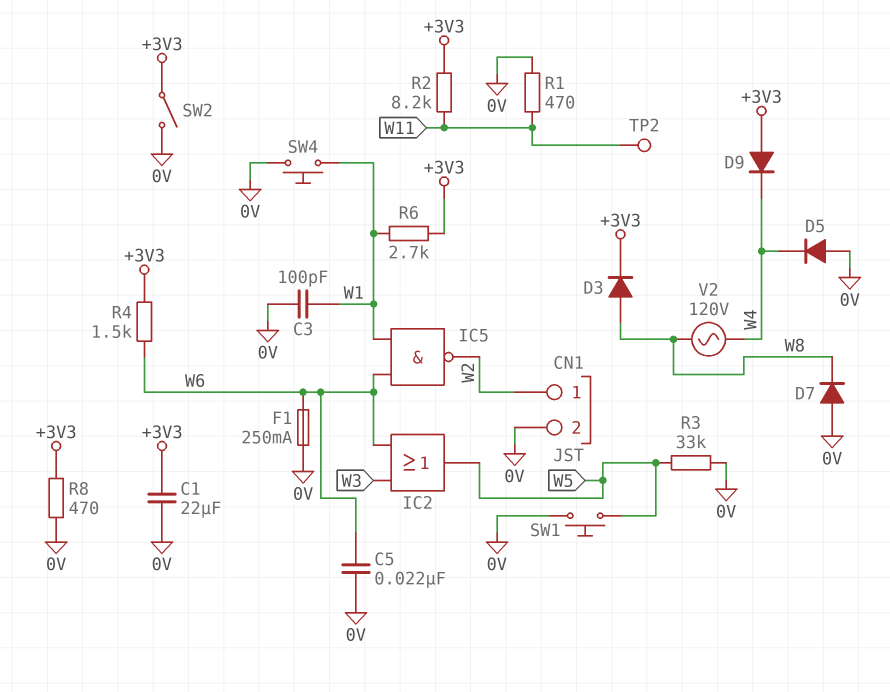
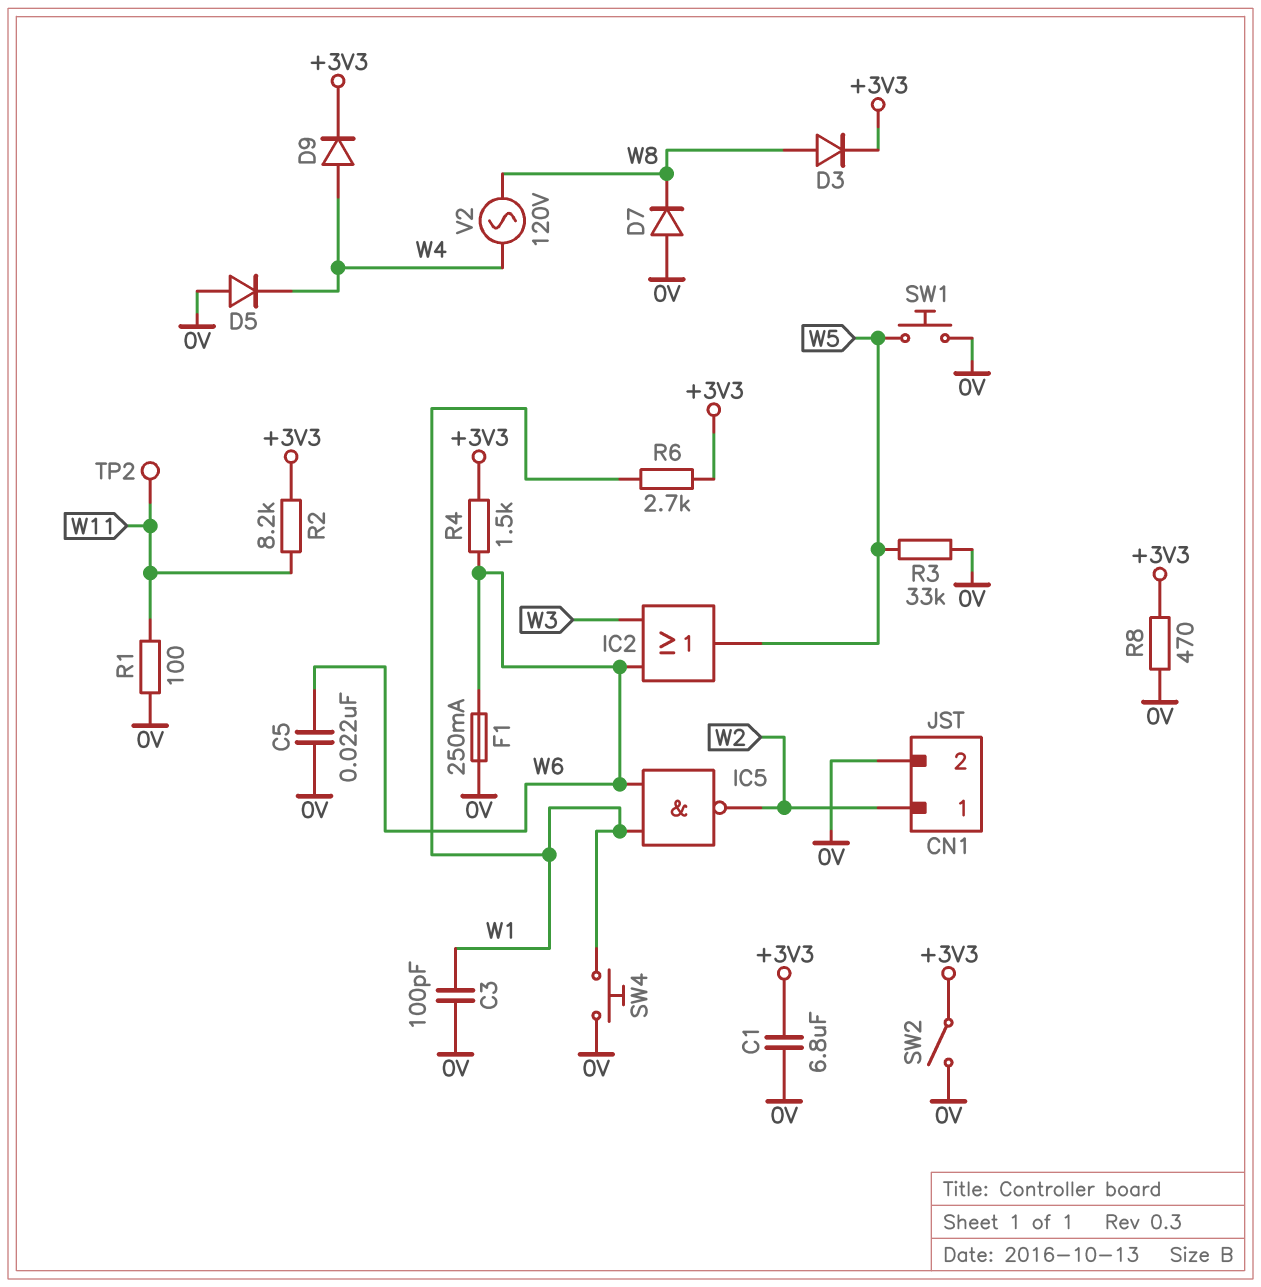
C1: 22uF (+3V3, 0V) -> 6.8uF (+3V3, 0V)
D9: diode (A +3V3, K W4) -> diode (A W4, K +3V3)
R1: 470 (0V, W11) -> 100 (0V, W11)

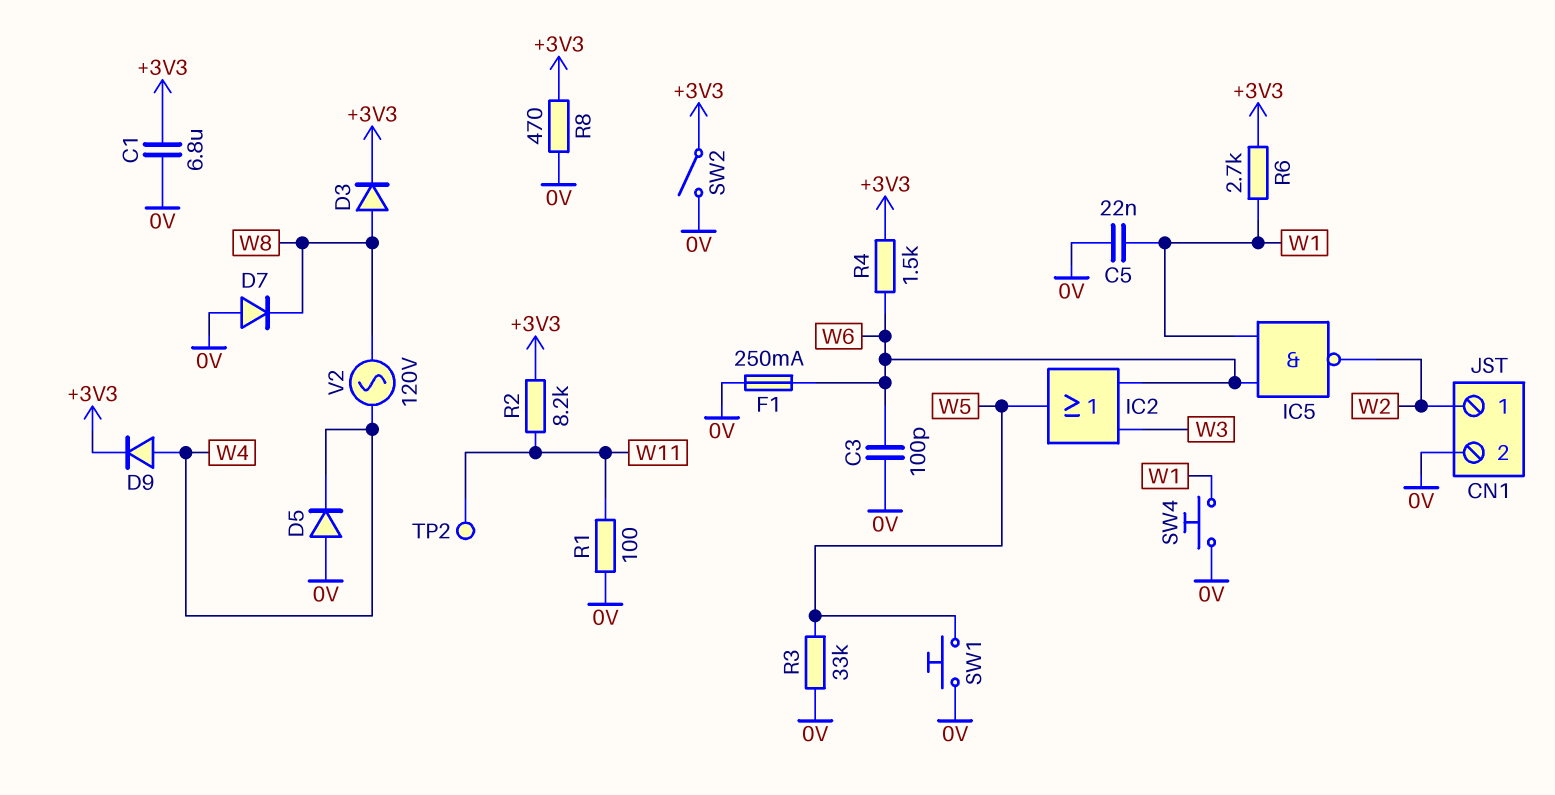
C3: 100pF (0V, W1) -> 100pF (0V, W6)
C5: 22nF (0V, W6) -> 22nF (0V, W1)

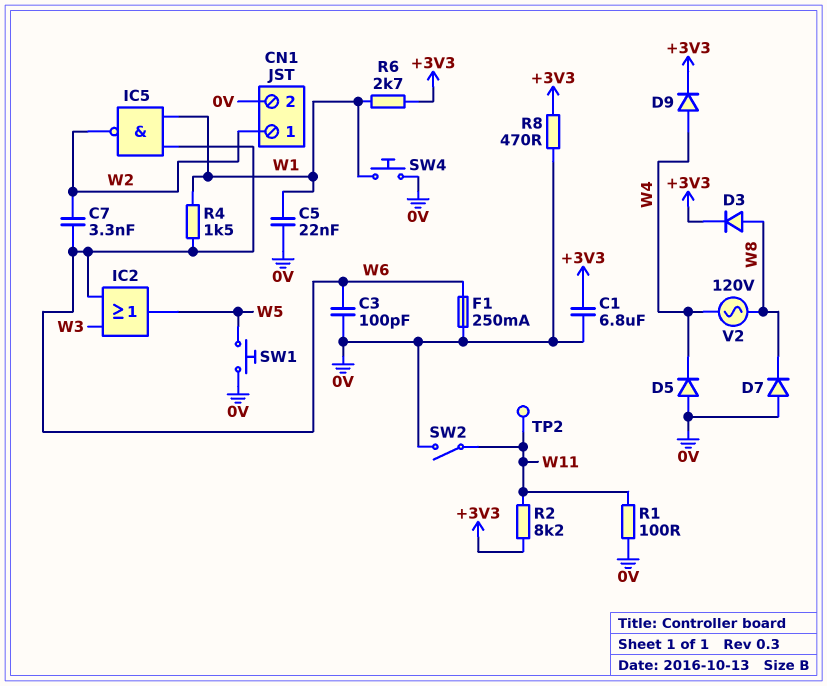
C7: none -> 3.3nF (W2, W6)
R3: 33k (0V, W5) -> none
R4: 1.5k (+3V3, W6) -> 1.5k (W1, W6)
SW2: switch (+3V3, 0V) -> switch (0V, W11)

